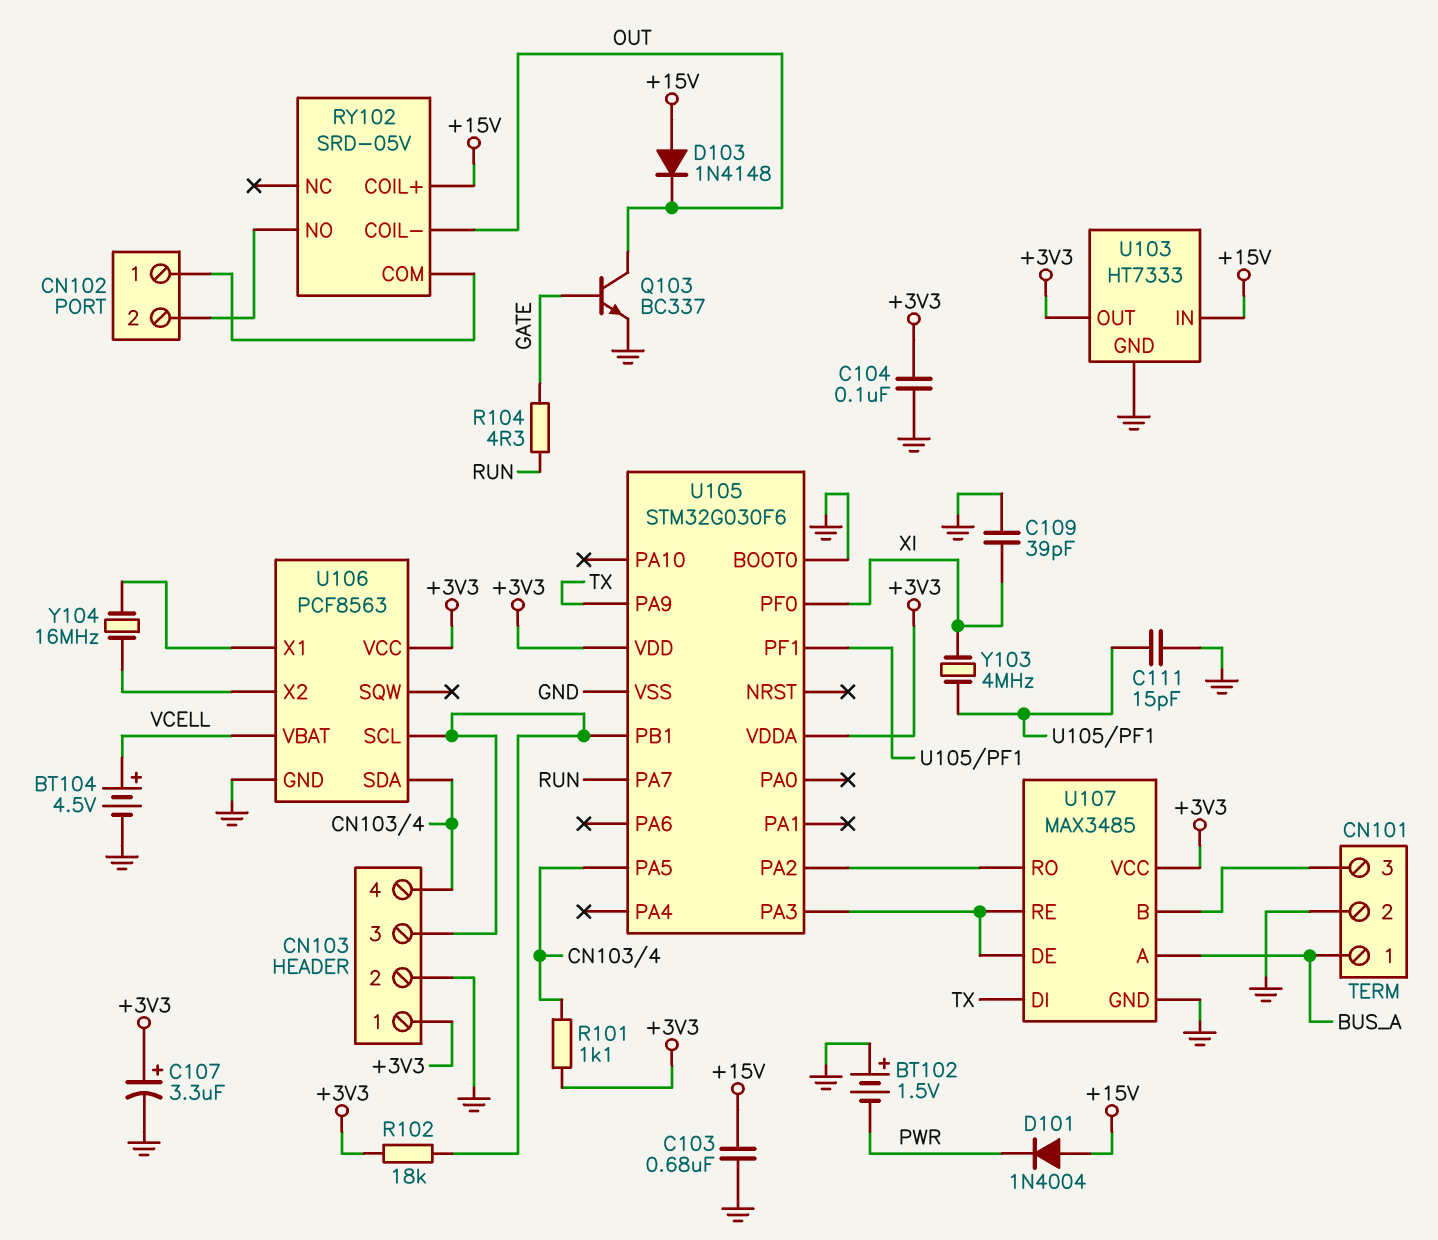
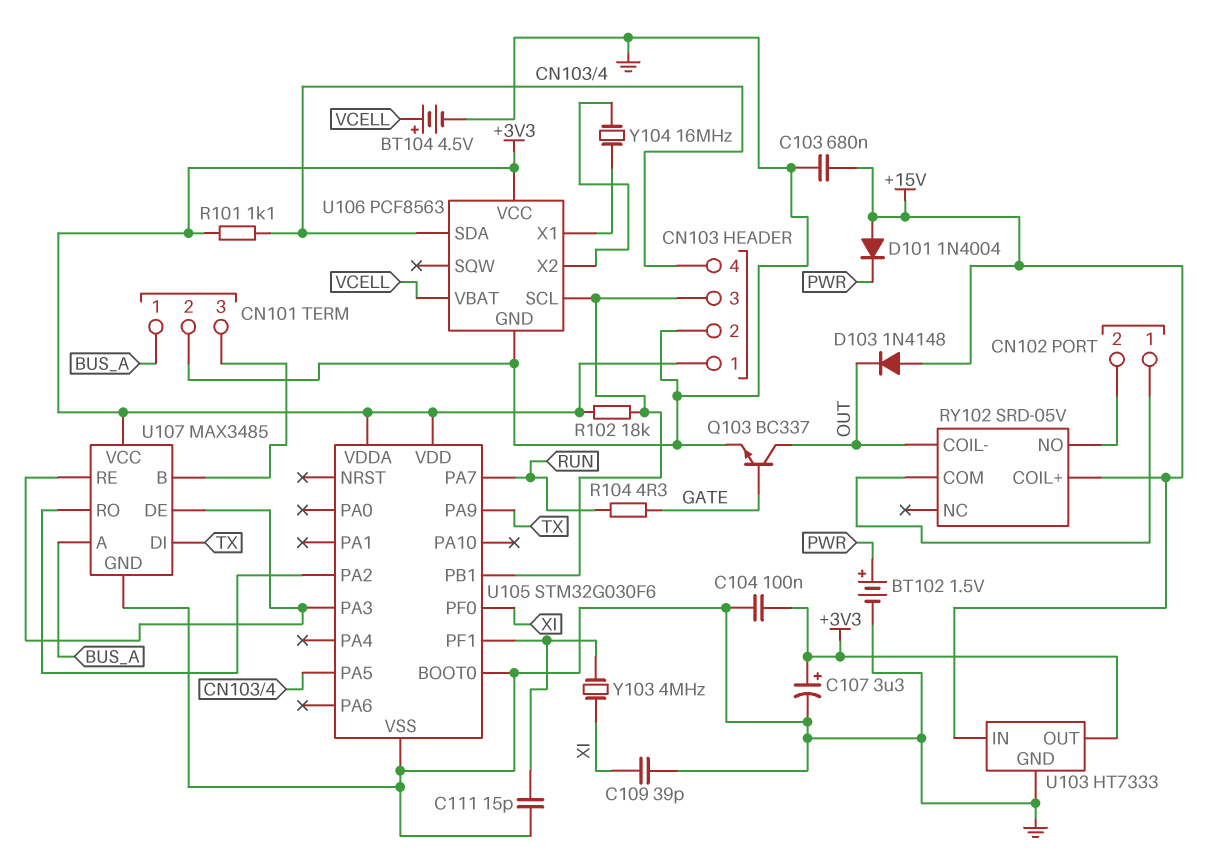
BT102: 1.5V (plus GND, minus PWR) -> 1.5V (plus PWR, minus GND)

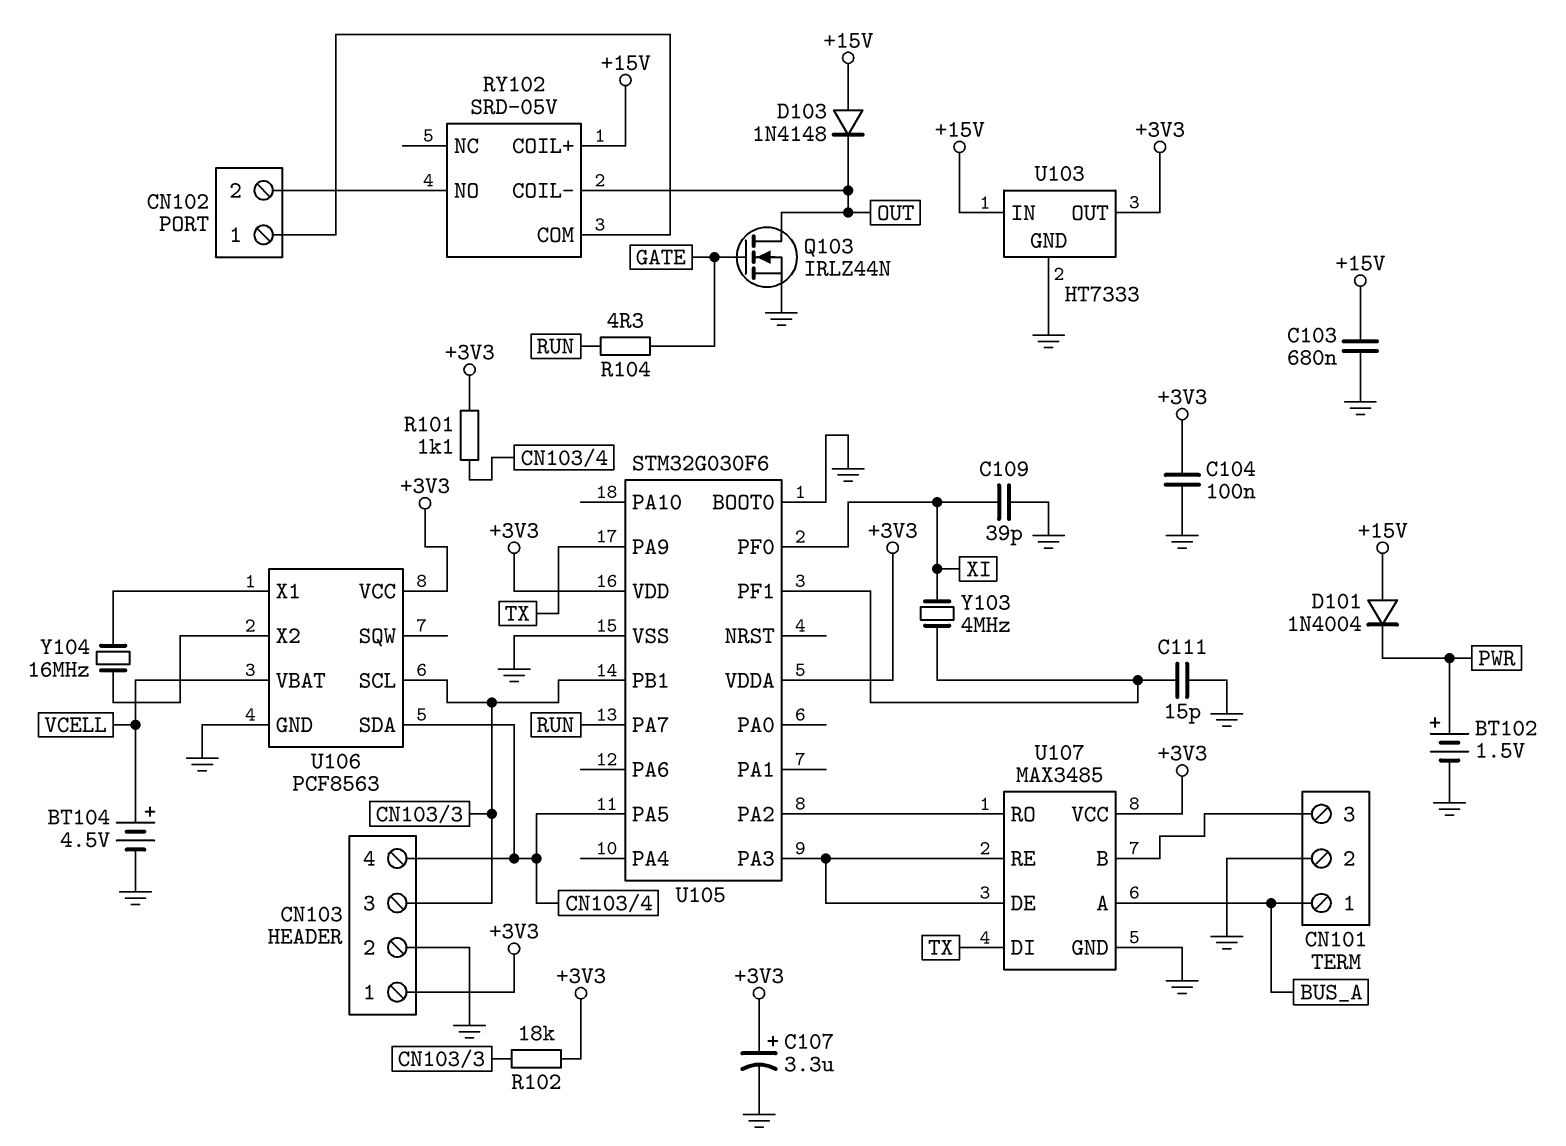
Q103: NPN BC337 (B GATE, C OUT, E GND) -> NMOS IRLZ44N (G GATE, D OUT, S GND)

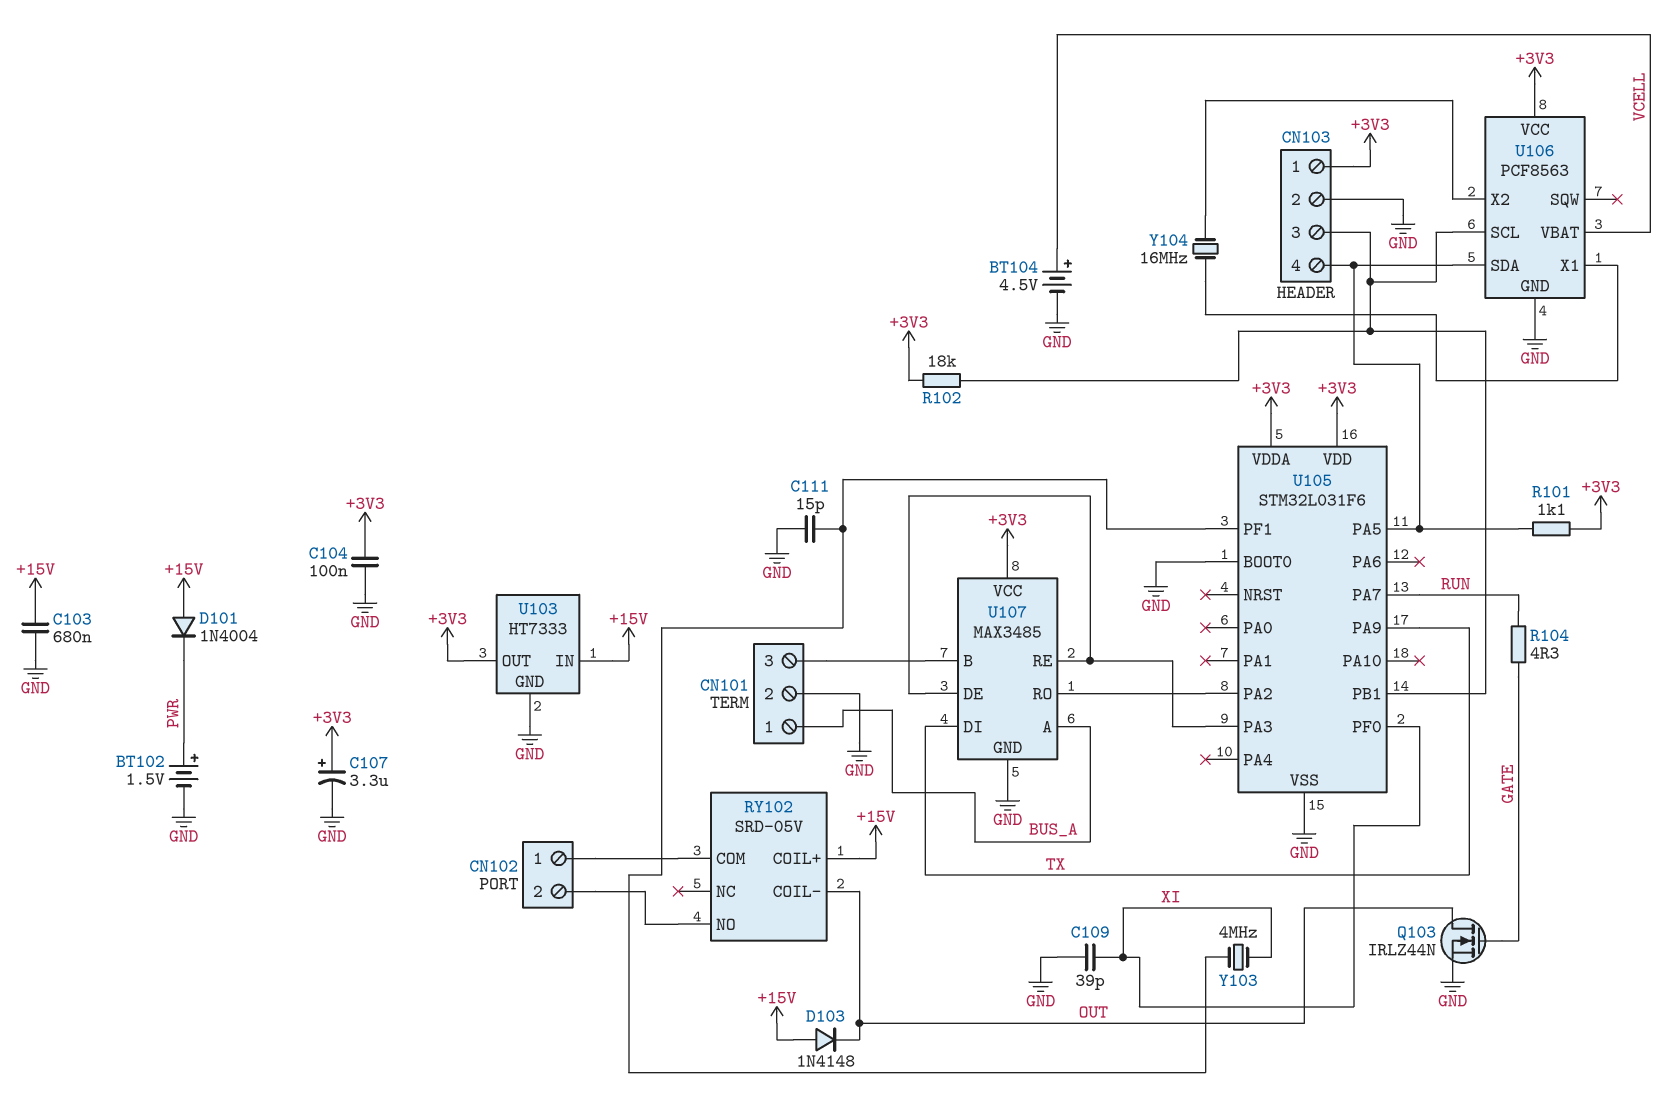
U105: STM32G030F6 -> STM32L031F6

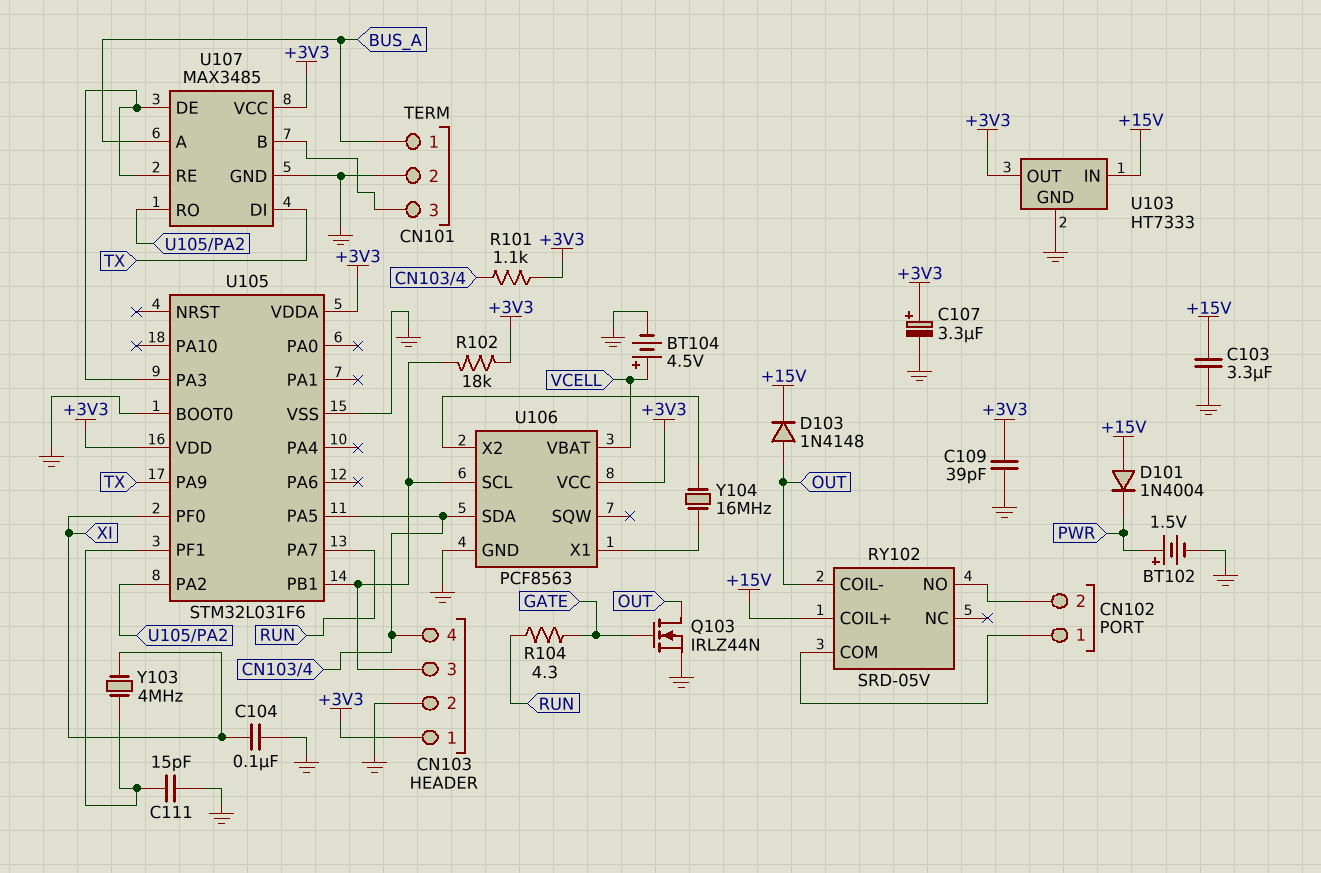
C103: 680nF (+15V, GND) -> 3.3uF (+15V, GND)
C104: 100nF (+3V3, GND) -> 100nF (GND, XI)
C109: 39pF (GND, XI) -> 39pF (+3V3, GND)
D103: diode 1N4148 (A +15V, K OUT) -> diode 1N4148 (A OUT, K +15V)

